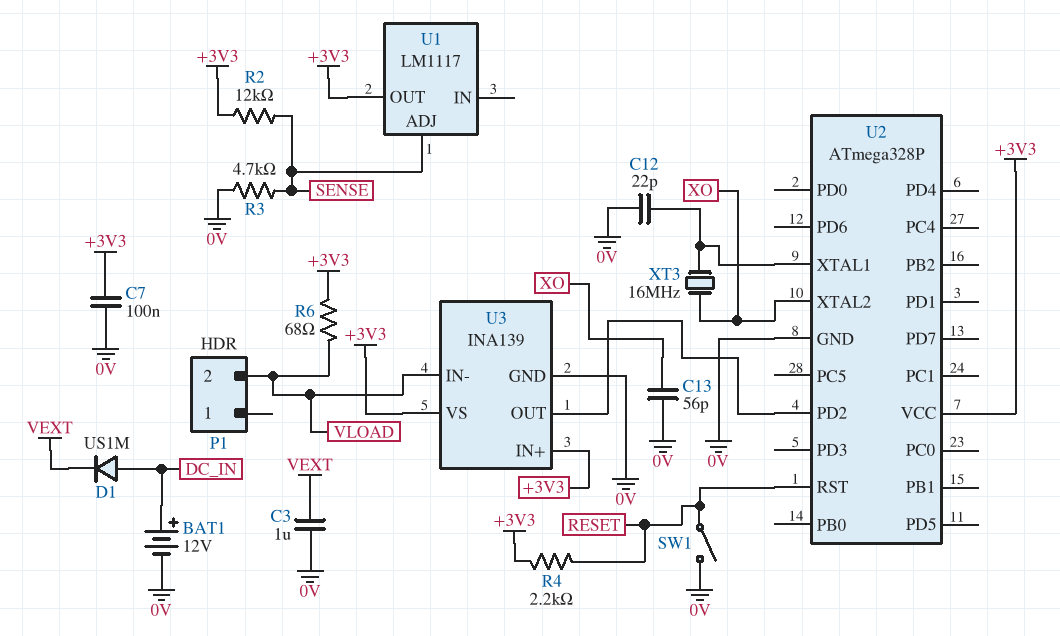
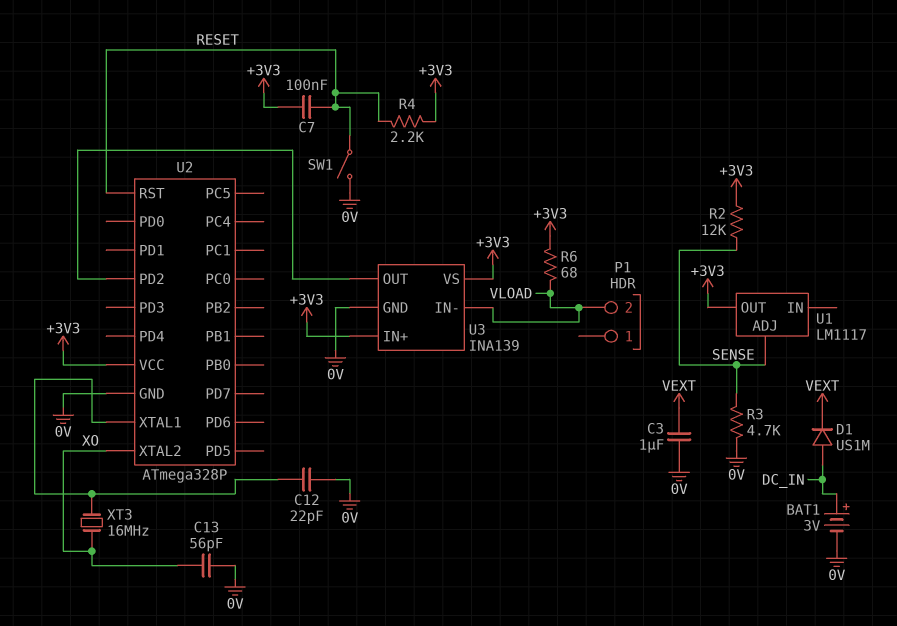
BAT1: 12V (plus DC_IN, minus 0V) -> 3V (plus DC_IN, minus 0V)
C7: 100nF (+3V3, 0V) -> 100nF (+3V3, RESET)

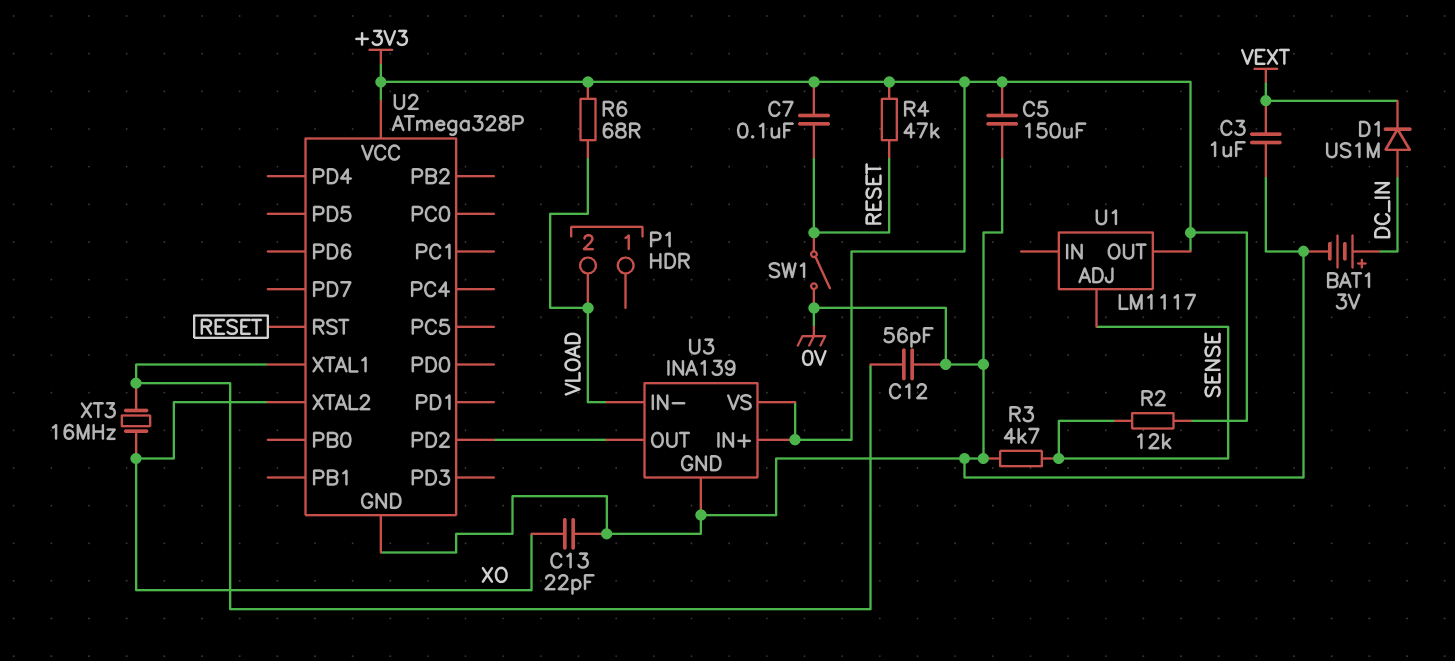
C5: none -> 150uF (+3V3, 0V)
C12: 22pF (0V, U2/XTAL1) -> 56pF (0V, U2/XTAL1)
C13: 56pF (0V, XO) -> 22pF (0V, XO)
R4: 2.2k (+3V3, RESET) -> 47k (+3V3, RESET)

